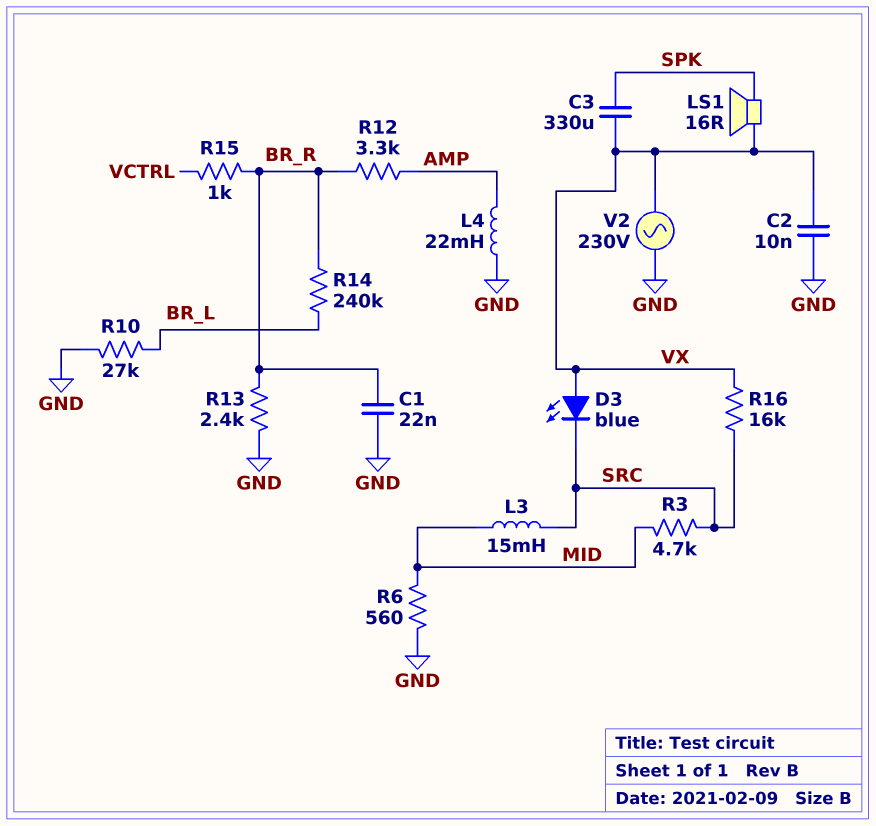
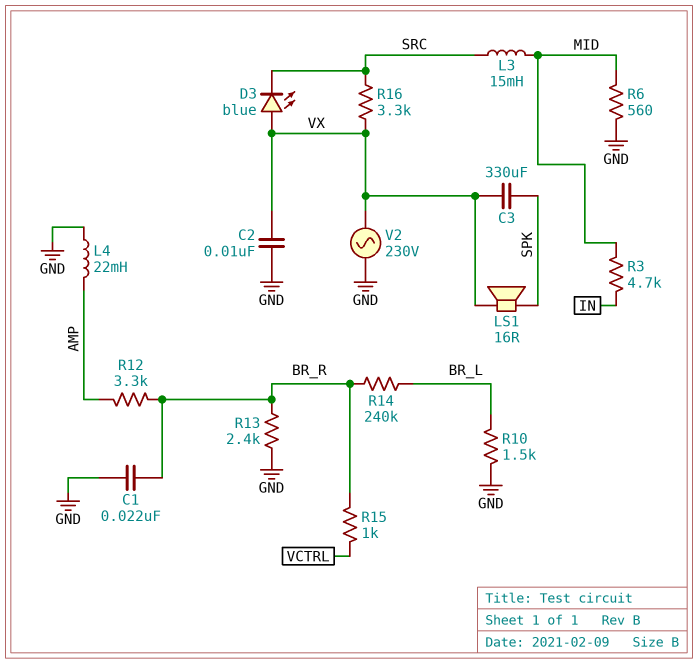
R3: 4.7k (MID, SRC) -> 4.7k (IN, MID)
R10: 27k (BR_L, GND) -> 1.5k (BR_L, GND)
R16: 16k (SRC, VX) -> 3.3k (SRC, VX)

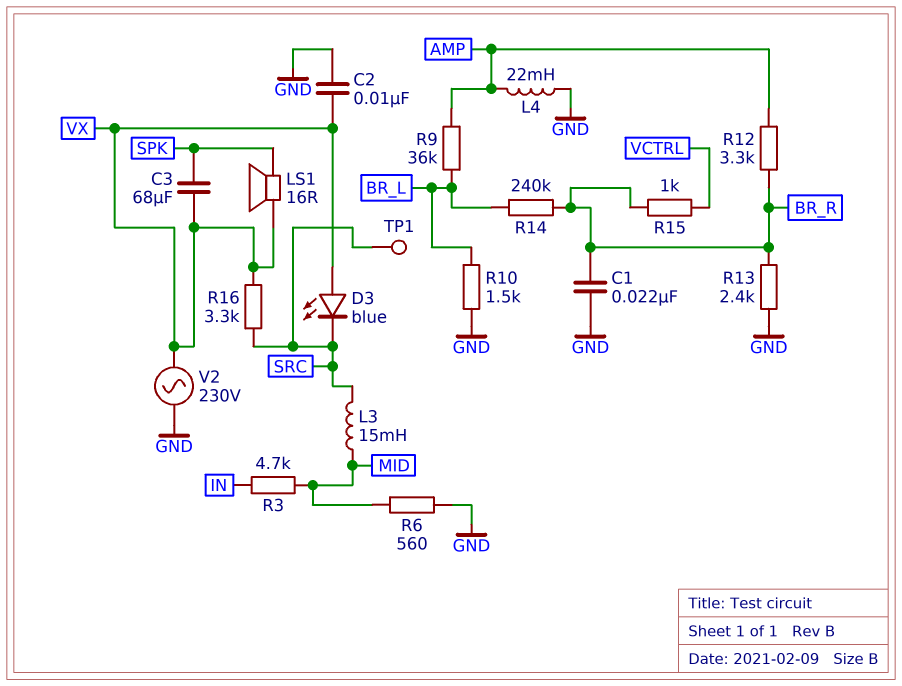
C3: 330uF (SPK, VX) -> 68uF (SPK, VX)
R9: none -> 36k (AMP, BR_L)
TP1: none -> test point (SRC)

